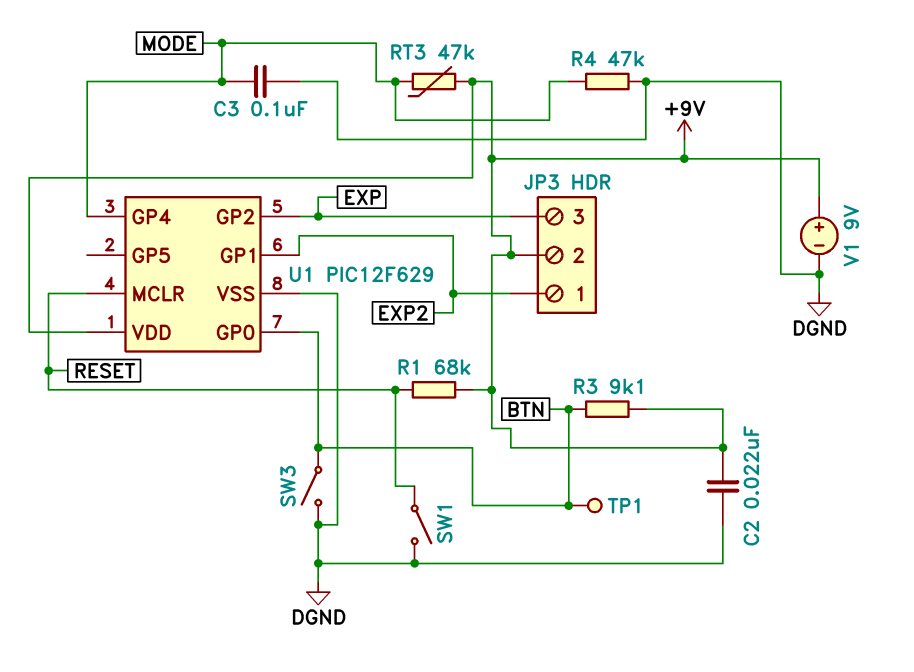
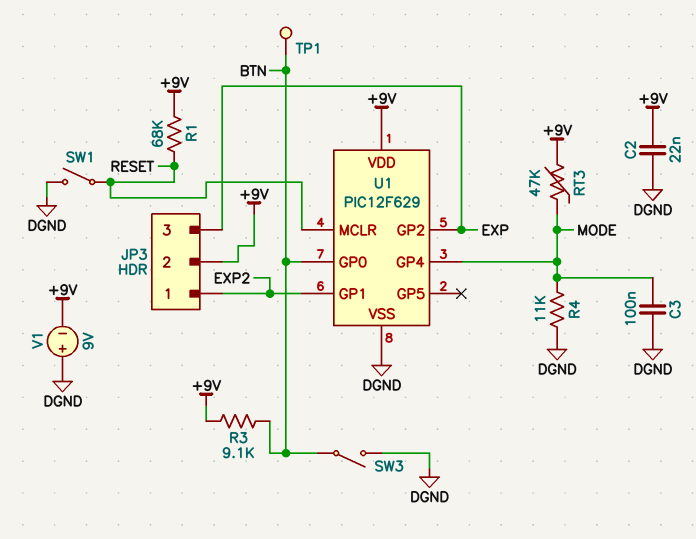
R4: 47k (DGND, MODE) -> 11k (DGND, MODE)
V1: 9V (plus +9V, minus DGND) -> 9V (plus DGND, minus +9V)

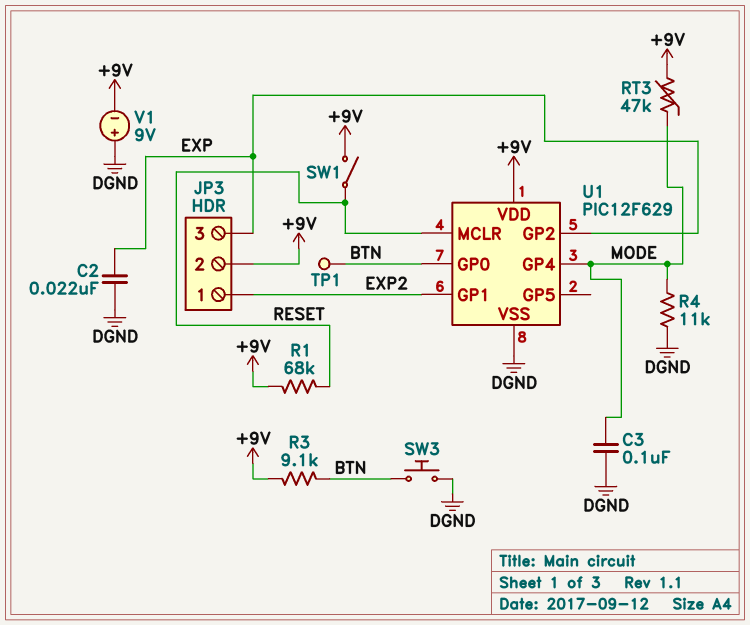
C2: 22nF (+9V, DGND) -> 22nF (DGND, EXP)
SW1: switch (DGND, RESET) -> switch (+9V, RESET)
SW3: switch (BTN, DGND) -> button (BTN, DGND)

